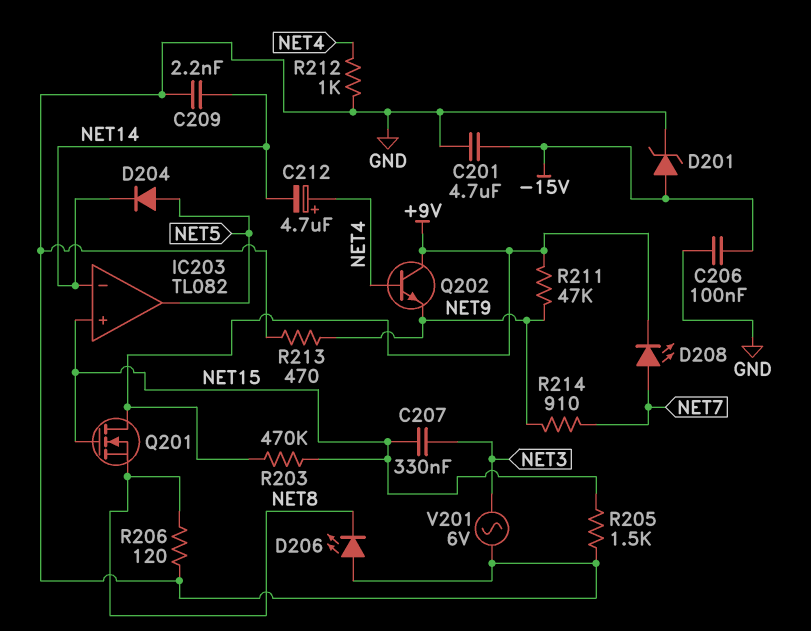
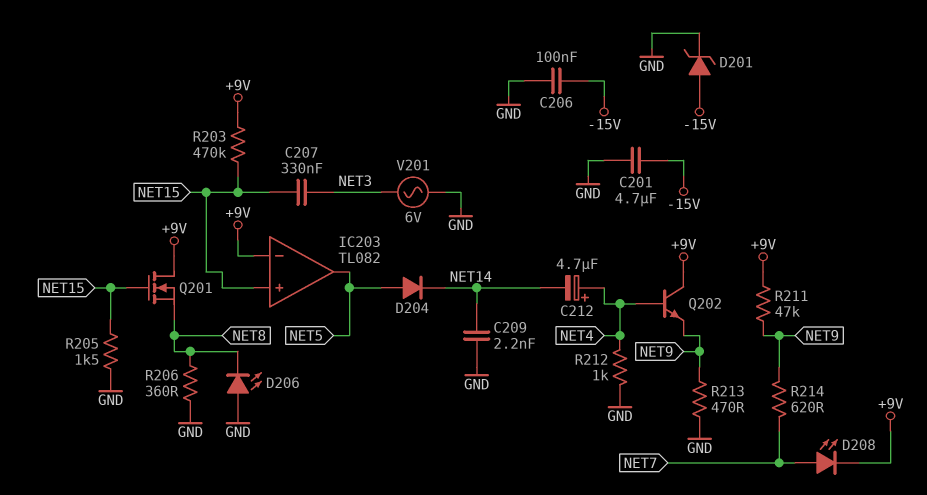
IC203 pin in-: NET14 -> +9V
R206: 120 (GND, NET8) -> 360 (GND, NET8)
R214: 910 (NET7, NET9) -> 620 (NET7, NET9)

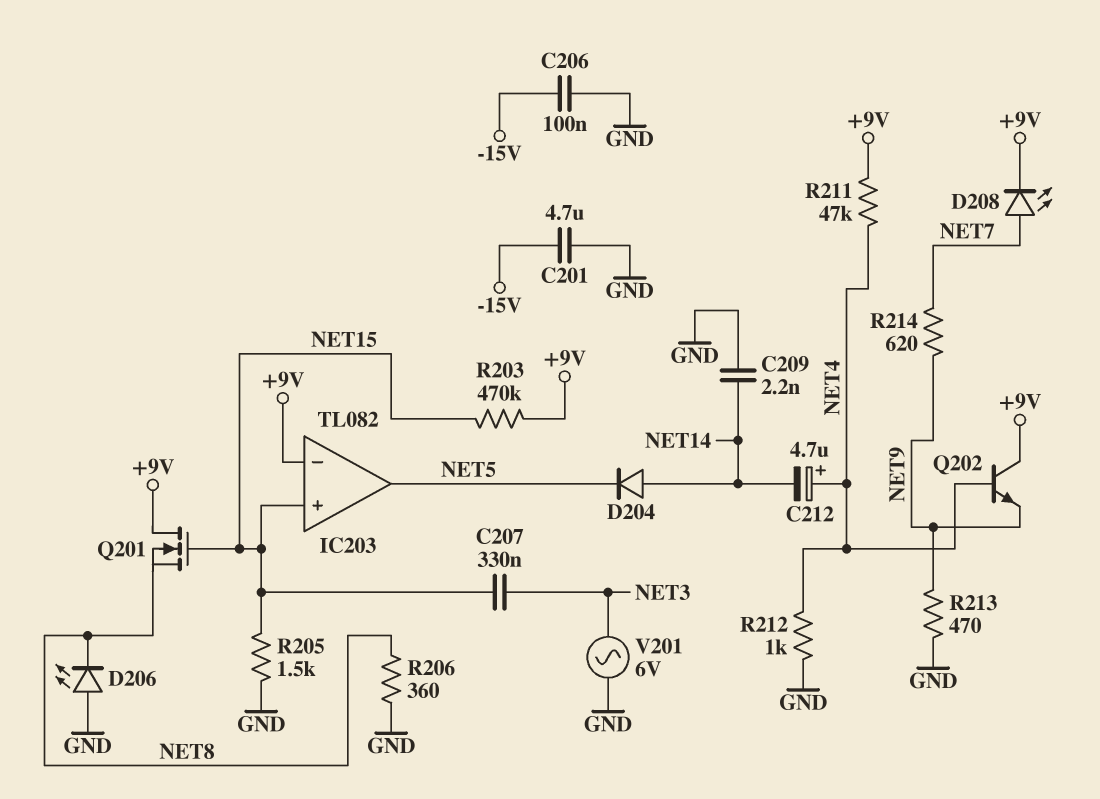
D201: zener (A -15V, K GND) -> none
D204: diode (A NET5, K NET14) -> diode (A NET14, K NET5)
R211: 47k (+9V, NET9) -> 47k (+9V, NET4)

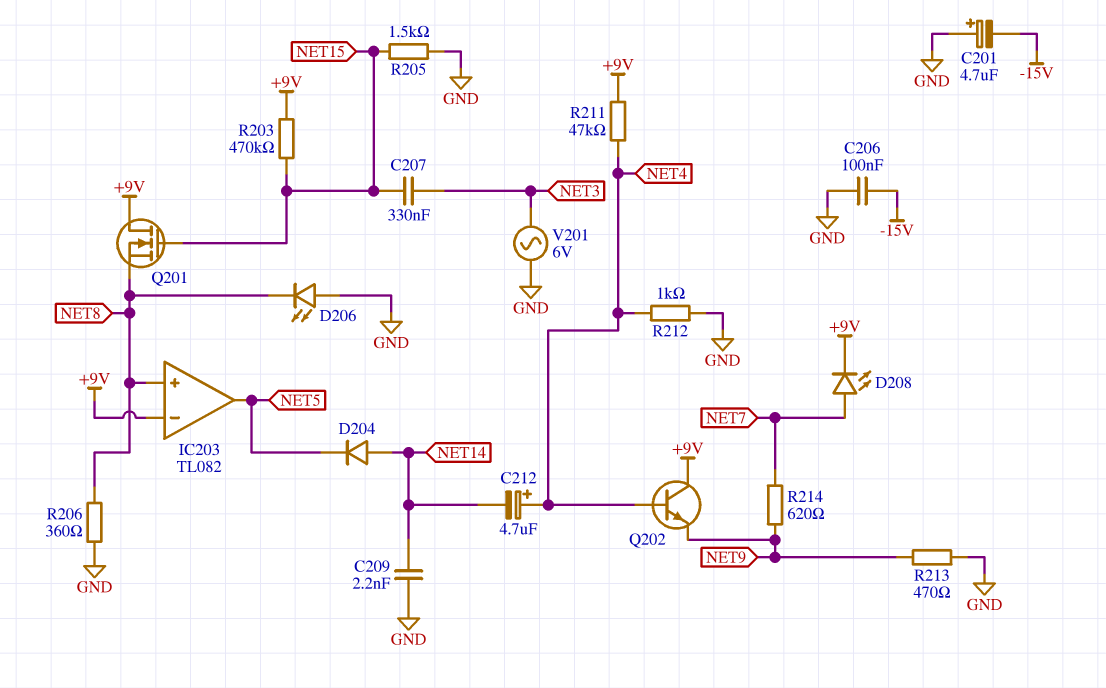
C201: 4.7uF (-15V, GND) -> 4.7uF (plus GND, minus -15V)
IC203 pin in+: NET15 -> NET8

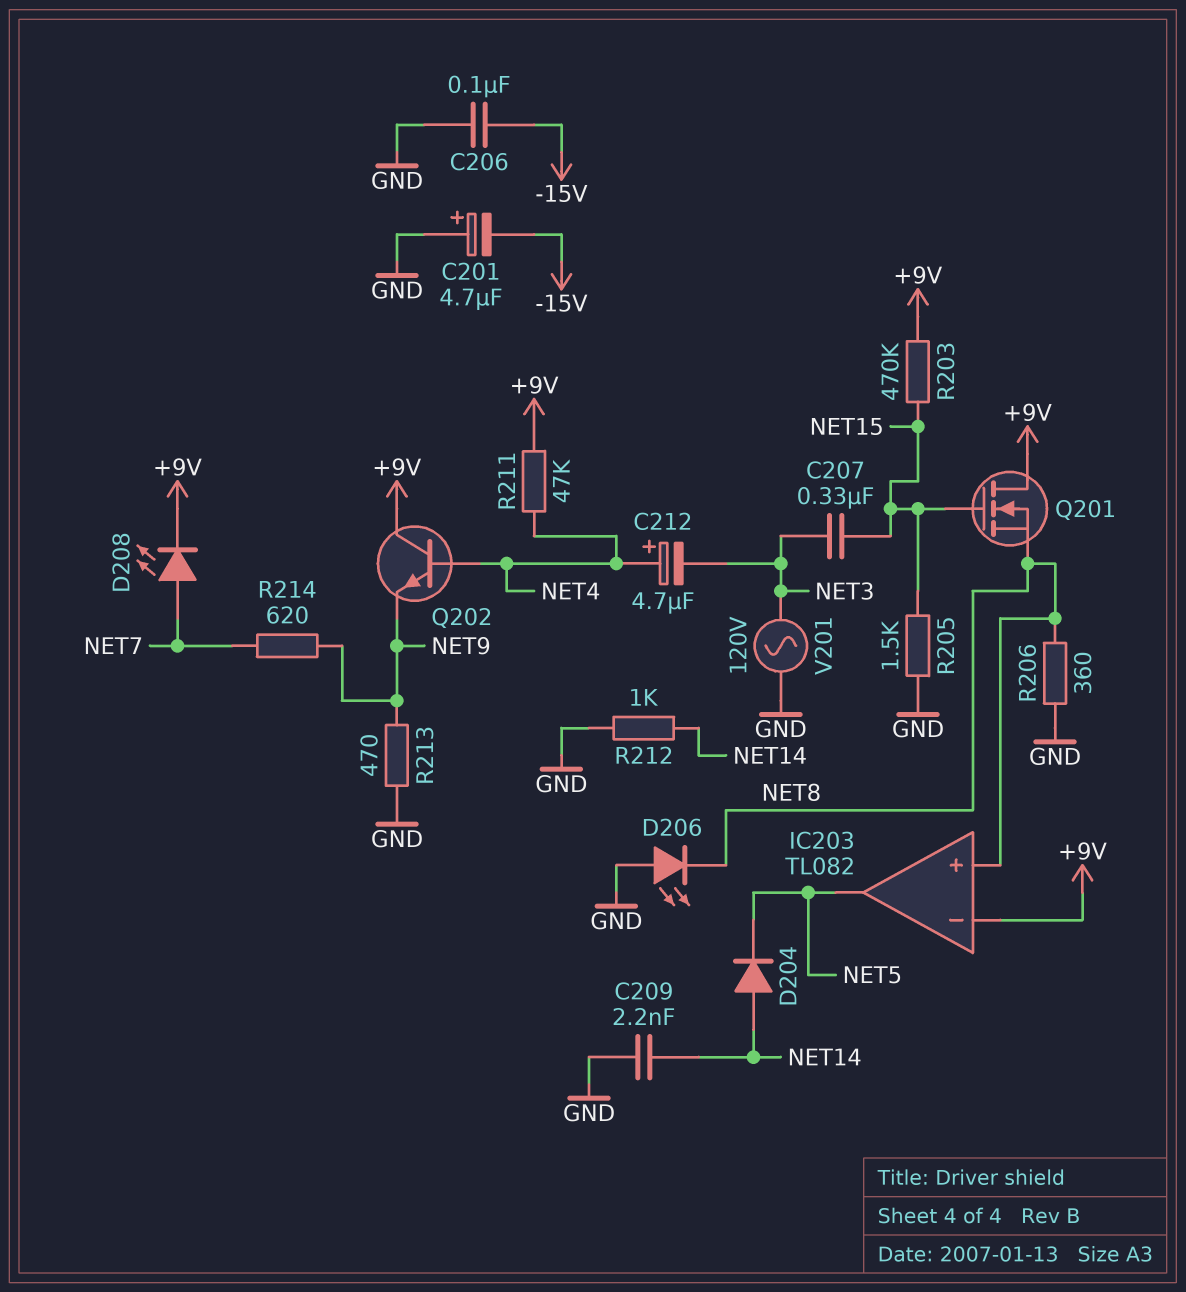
C212: 4.7uF (plus NET4, minus NET14) -> 4.7uF (plus NET4, minus NET3)
R212: 1k (GND, NET4) -> 1k (GND, NET14)
V201: AC 6V (GND, NET3) -> AC 120V (GND, NET3)

